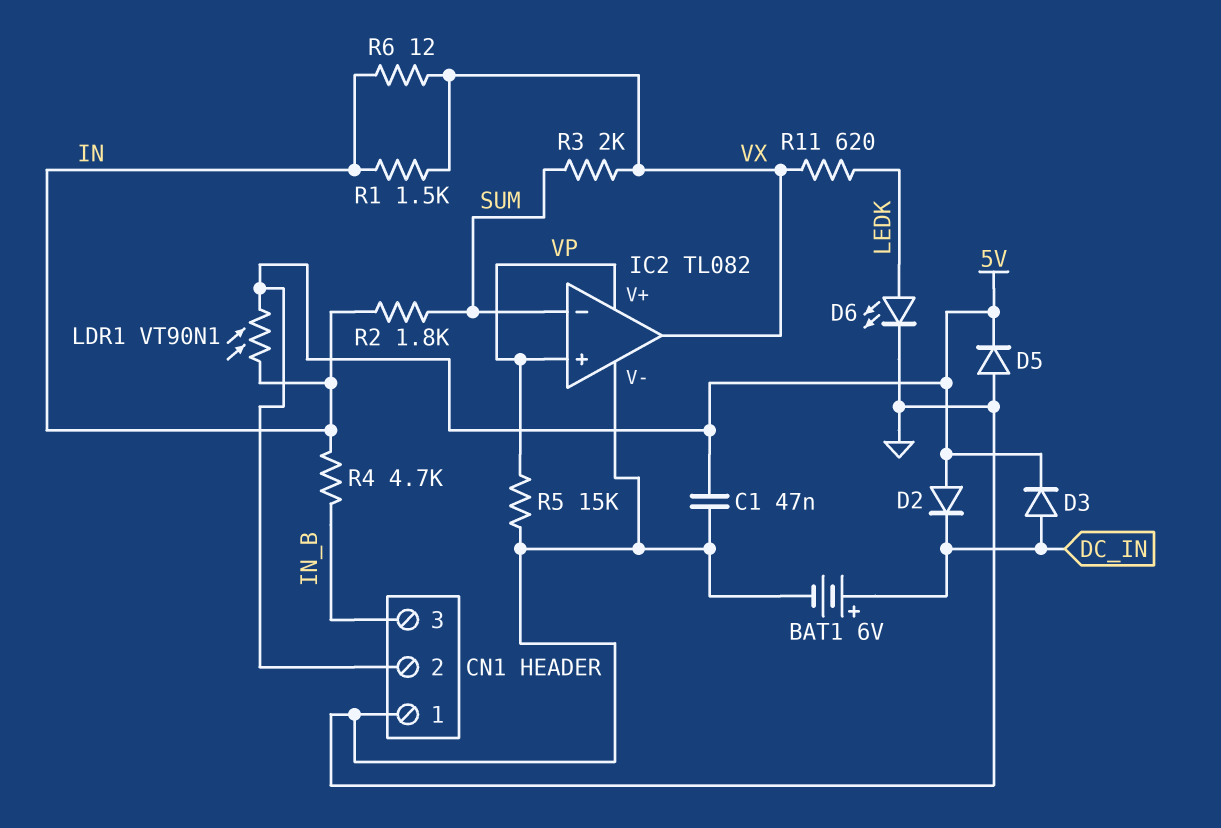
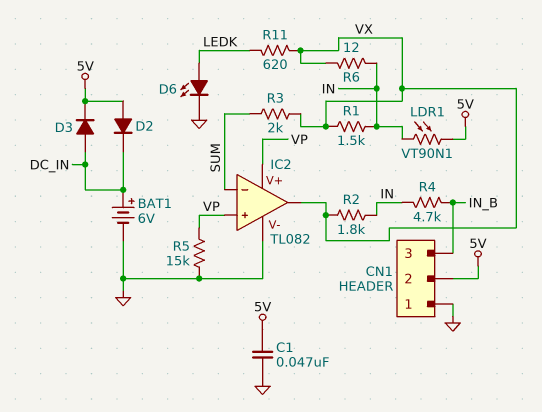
D5: diode (A GND, K 5V) -> none
R2: 1.8k (IN, SUM) -> 1.8k (IN, VX)

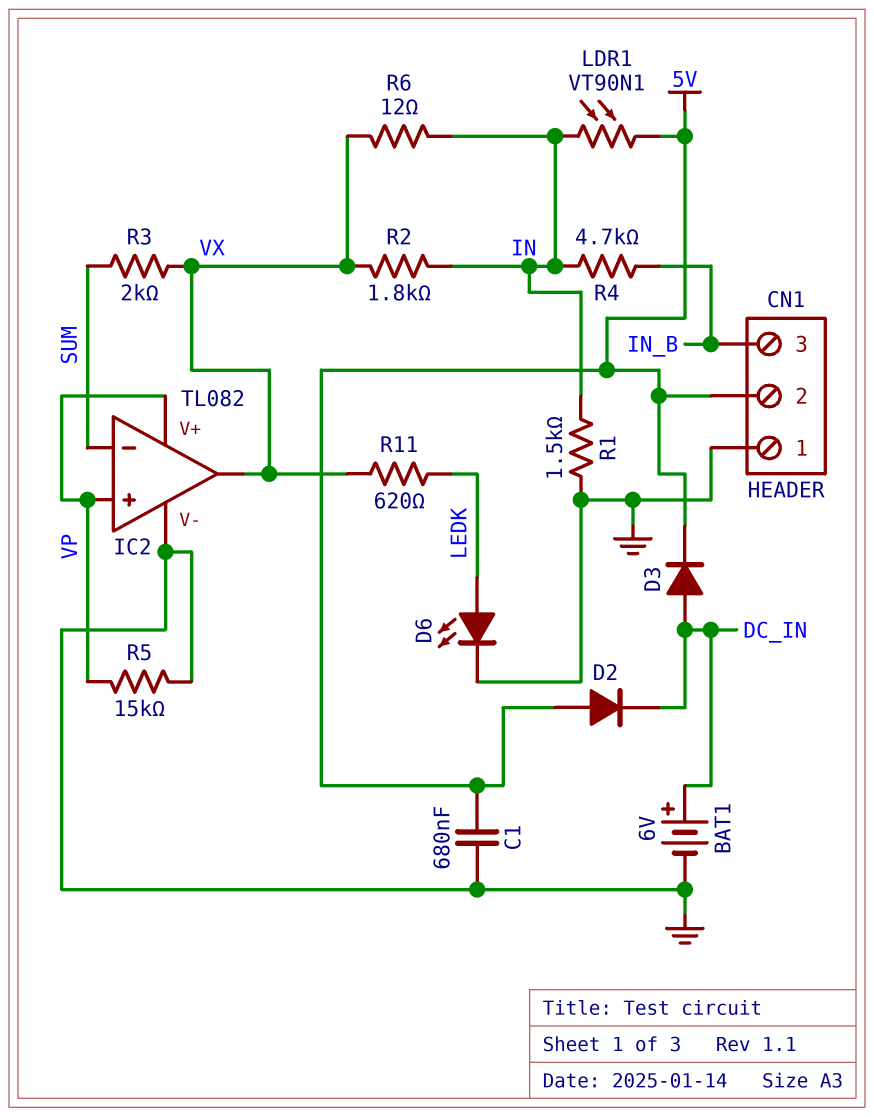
C1: 47nF (5V, GND) -> 680nF (5V, GND)
R1: 1.5k (IN, VX) -> 1.5k (GND, IN)

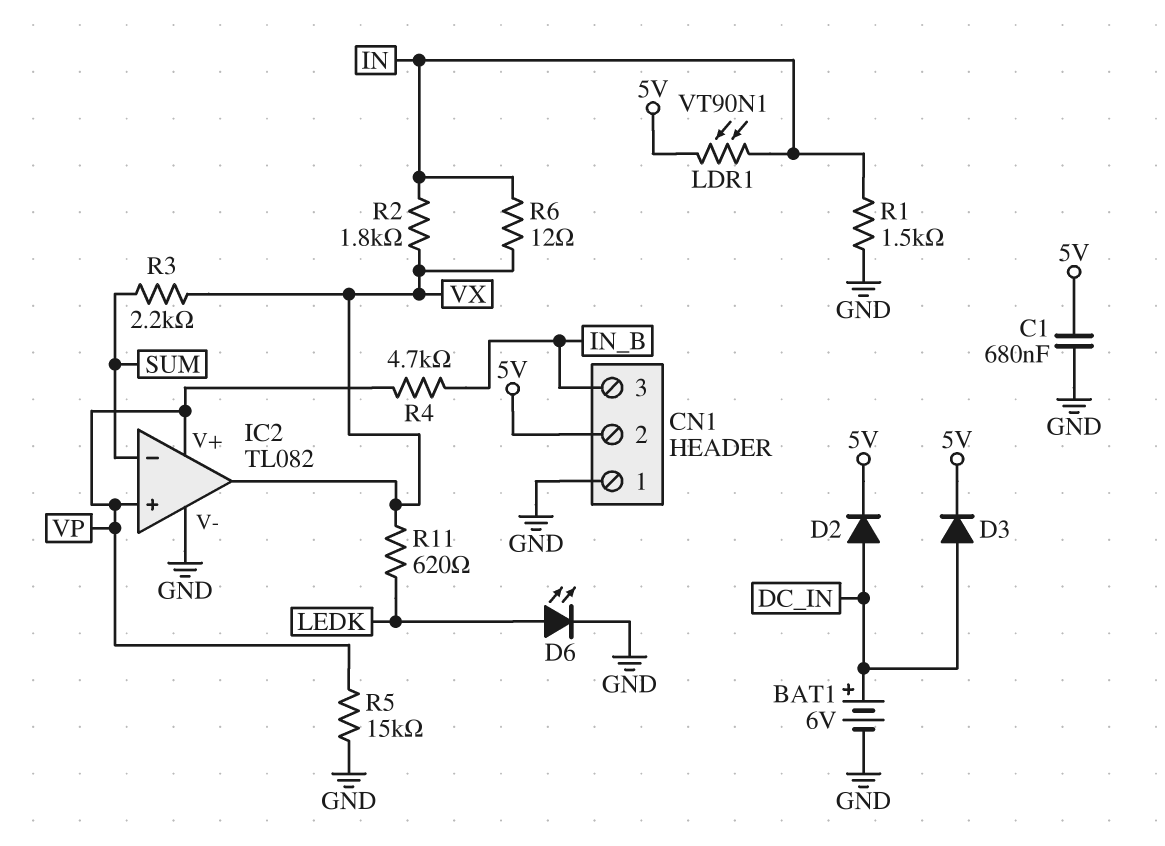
D2: diode (A 5V, K DC_IN) -> diode (A DC_IN, K 5V)
R3: 2k (SUM, VX) -> 2.2k (SUM, VX)
R4: 4.7k (IN, IN_B) -> 4.7k (IN_B, VP)

